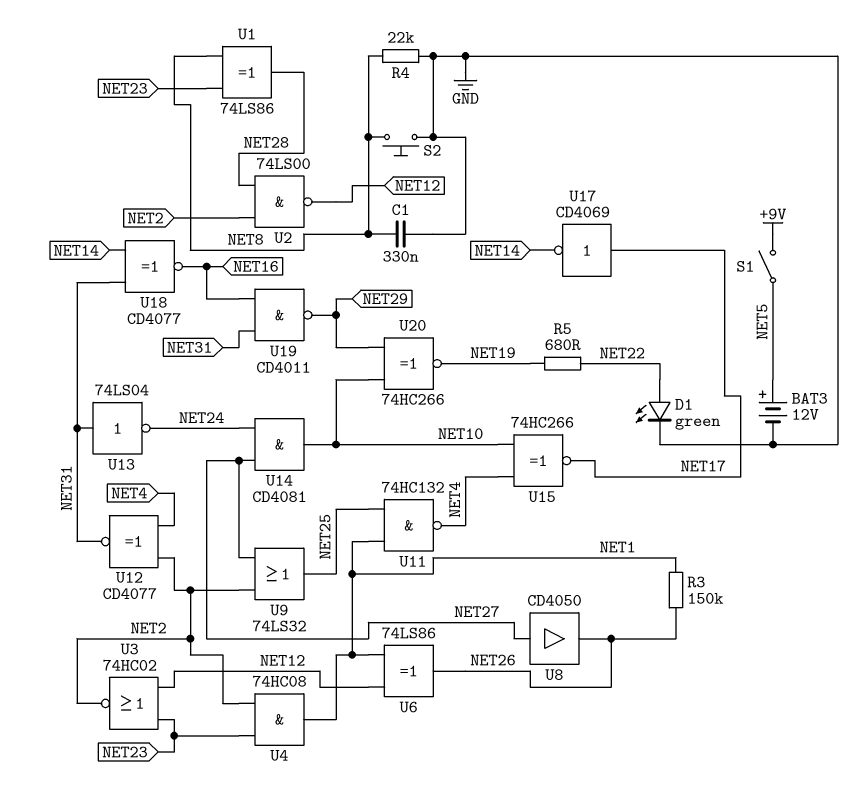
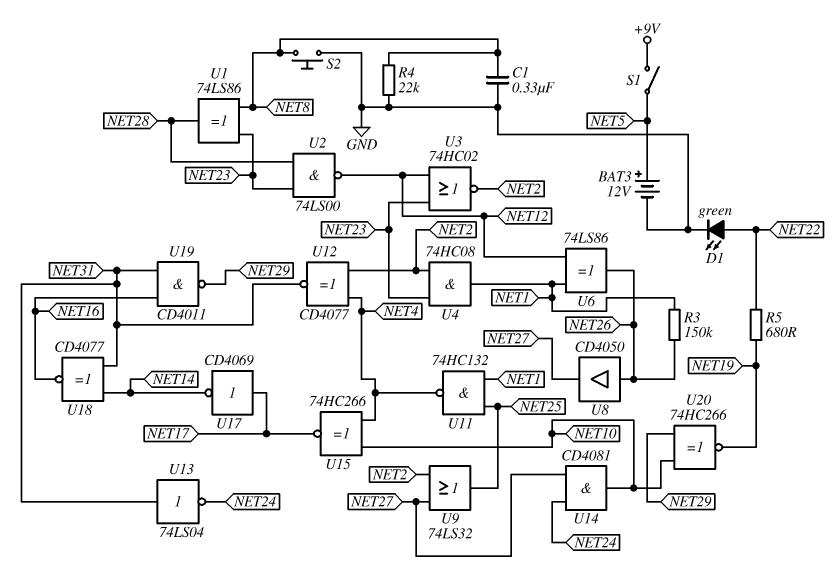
U2: NAND 74LS00 (in NET2, in NET28, out NET12) -> NAND 74LS00 (in NET23, in NET28, out NET12)
U8: buffer CD4050 (in NET27, out NET26) -> buffer CD4050 (in NET26, out NET27)

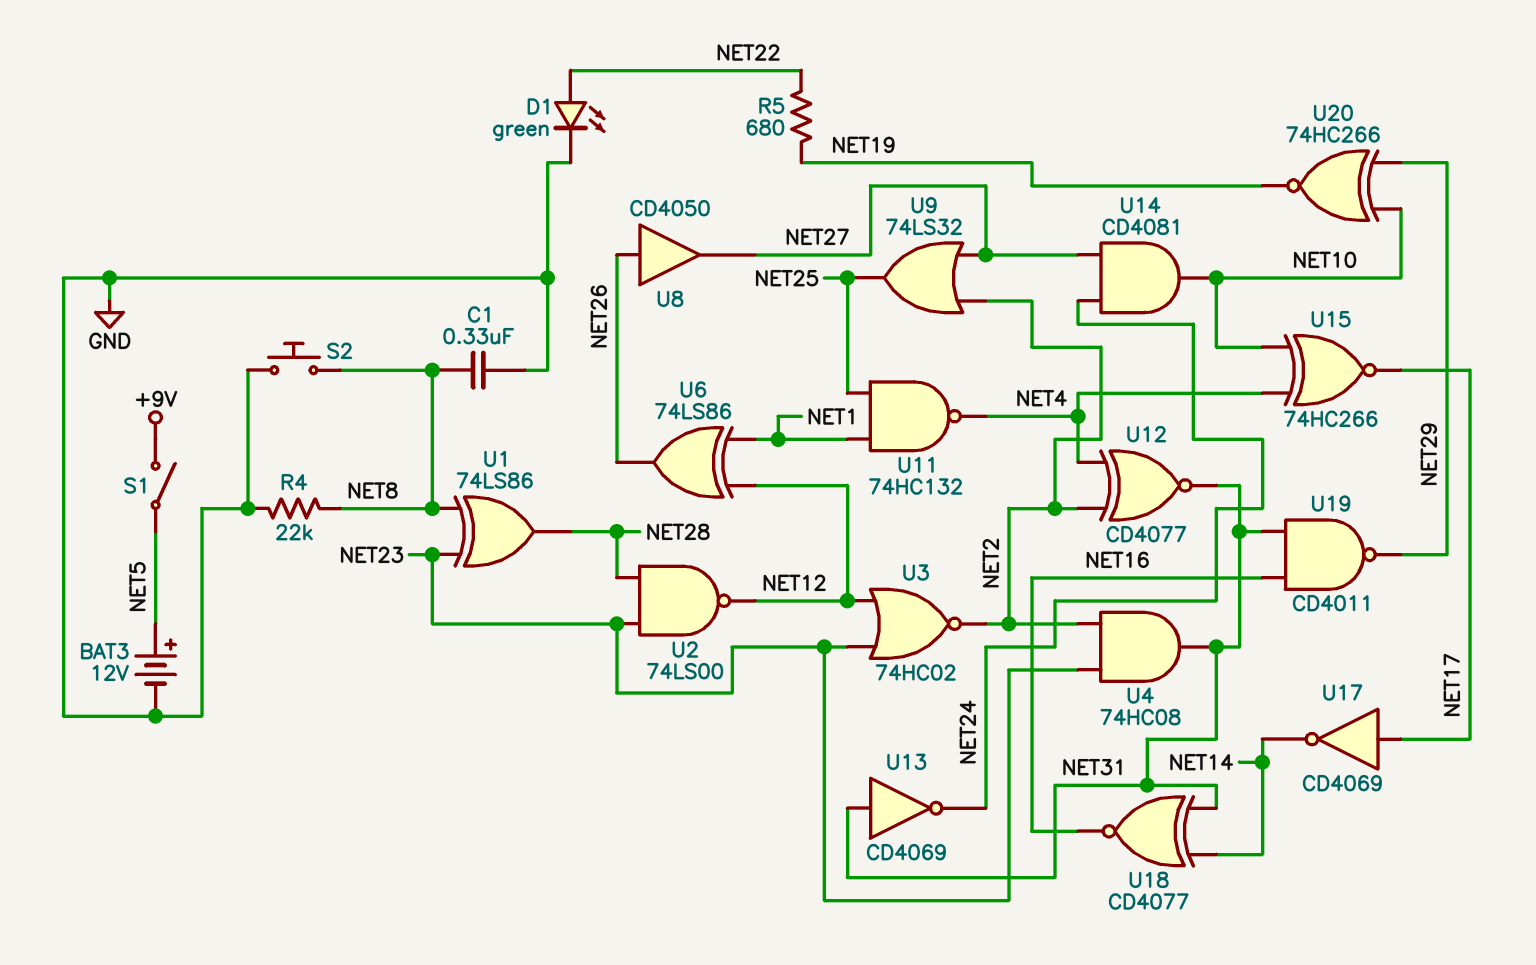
R3: 150k (NET1, NET26) -> none
U4: AND 74HC08 (in NET2, in NET23, out NET1) -> AND 74HC08 (in NET2, in NET23, out NET31)
U13: NOT 74LS04 (in NET31, out NET24) -> NOT CD4069 (in NET31, out NET24)

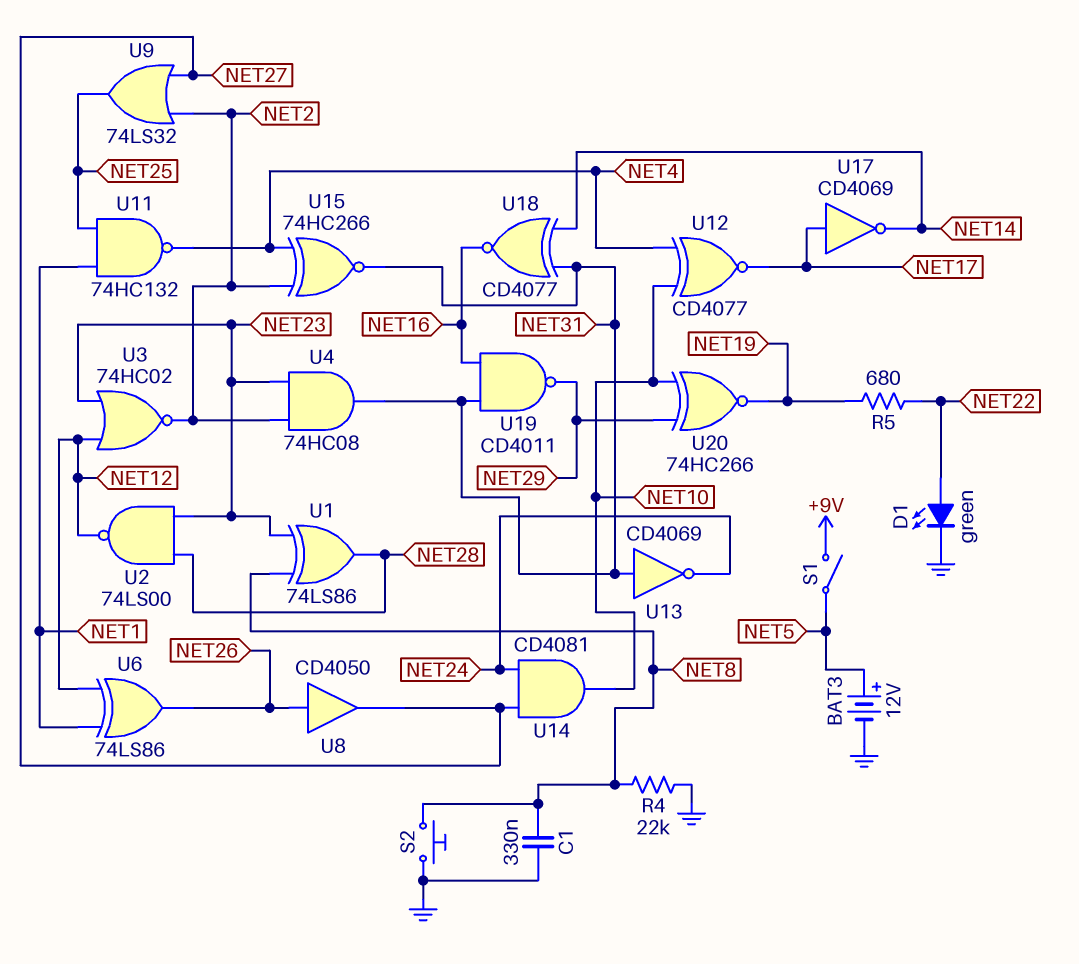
U12: XNOR CD4077 (in NET2, in NET4, out NET31) -> XNOR CD4077 (in NET4, in NET10, out NET17)
U15: XNOR 74HC266 (in NET4, in NET10, out NET17) -> XNOR 74HC266 (in NET2, in NET4, out NET31)

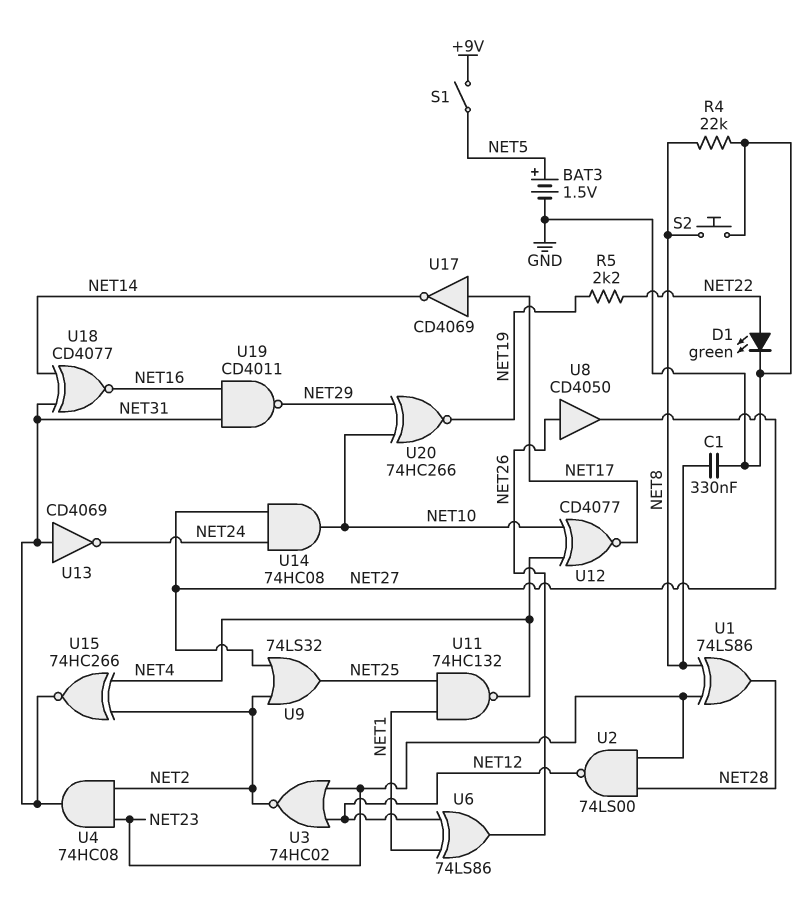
BAT3: 12V (plus NET5, minus GND) -> 1.5V (plus NET5, minus GND)
R5: 680 (NET19, NET22) -> 2.2k (NET19, NET22)
U14: AND CD4081 (in NET24, in NET27, out NET10) -> AND 74HC08 (in NET24, in NET27, out NET10)

